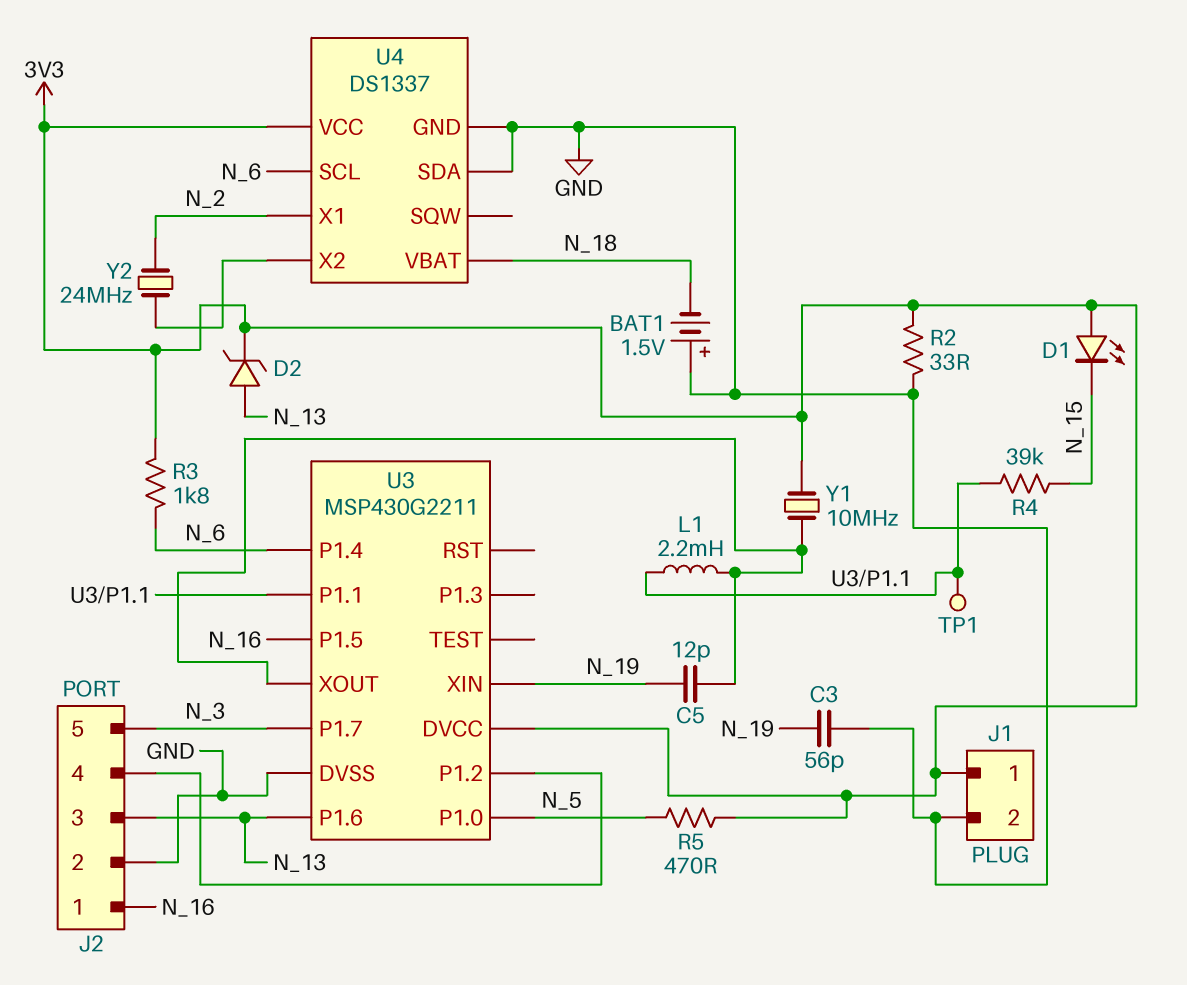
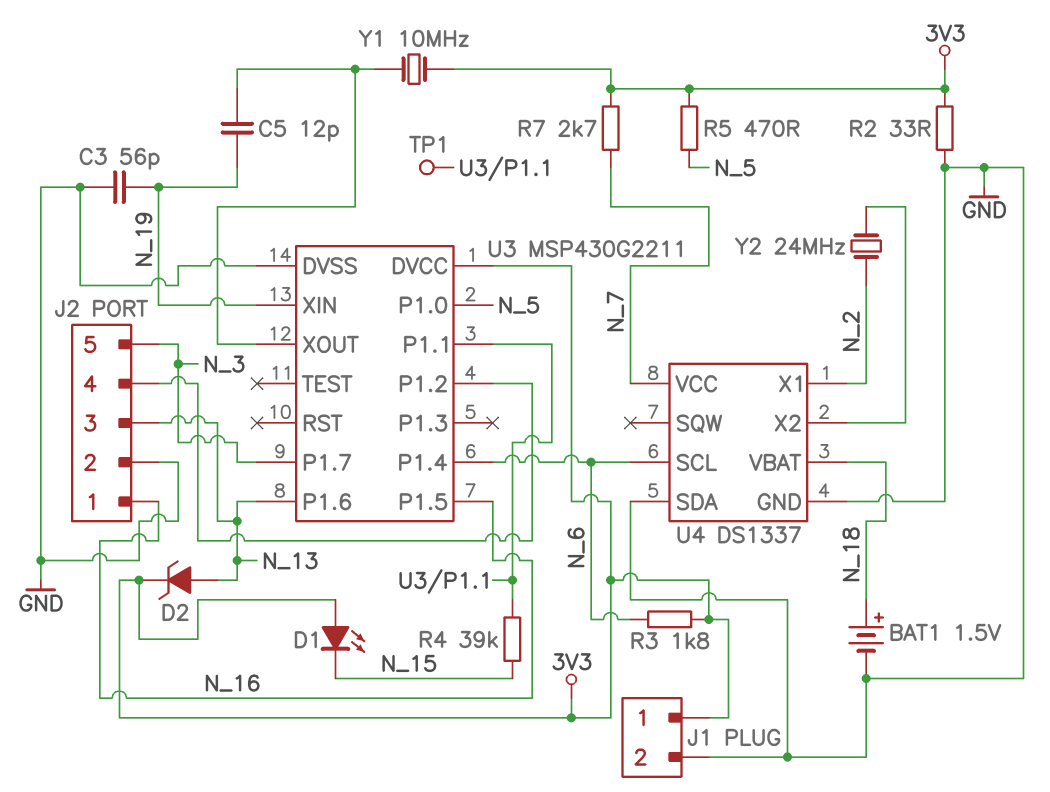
BAT1: 1.5V (plus GND, minus N_18) -> 1.5V (plus N_18, minus GND)
L1: 2.2mH (U3/P1.1, U3/XOUT) -> none
R7: none -> 2.7k (3V3, N_7)
U4 pin VCC: 3V3 -> N_7

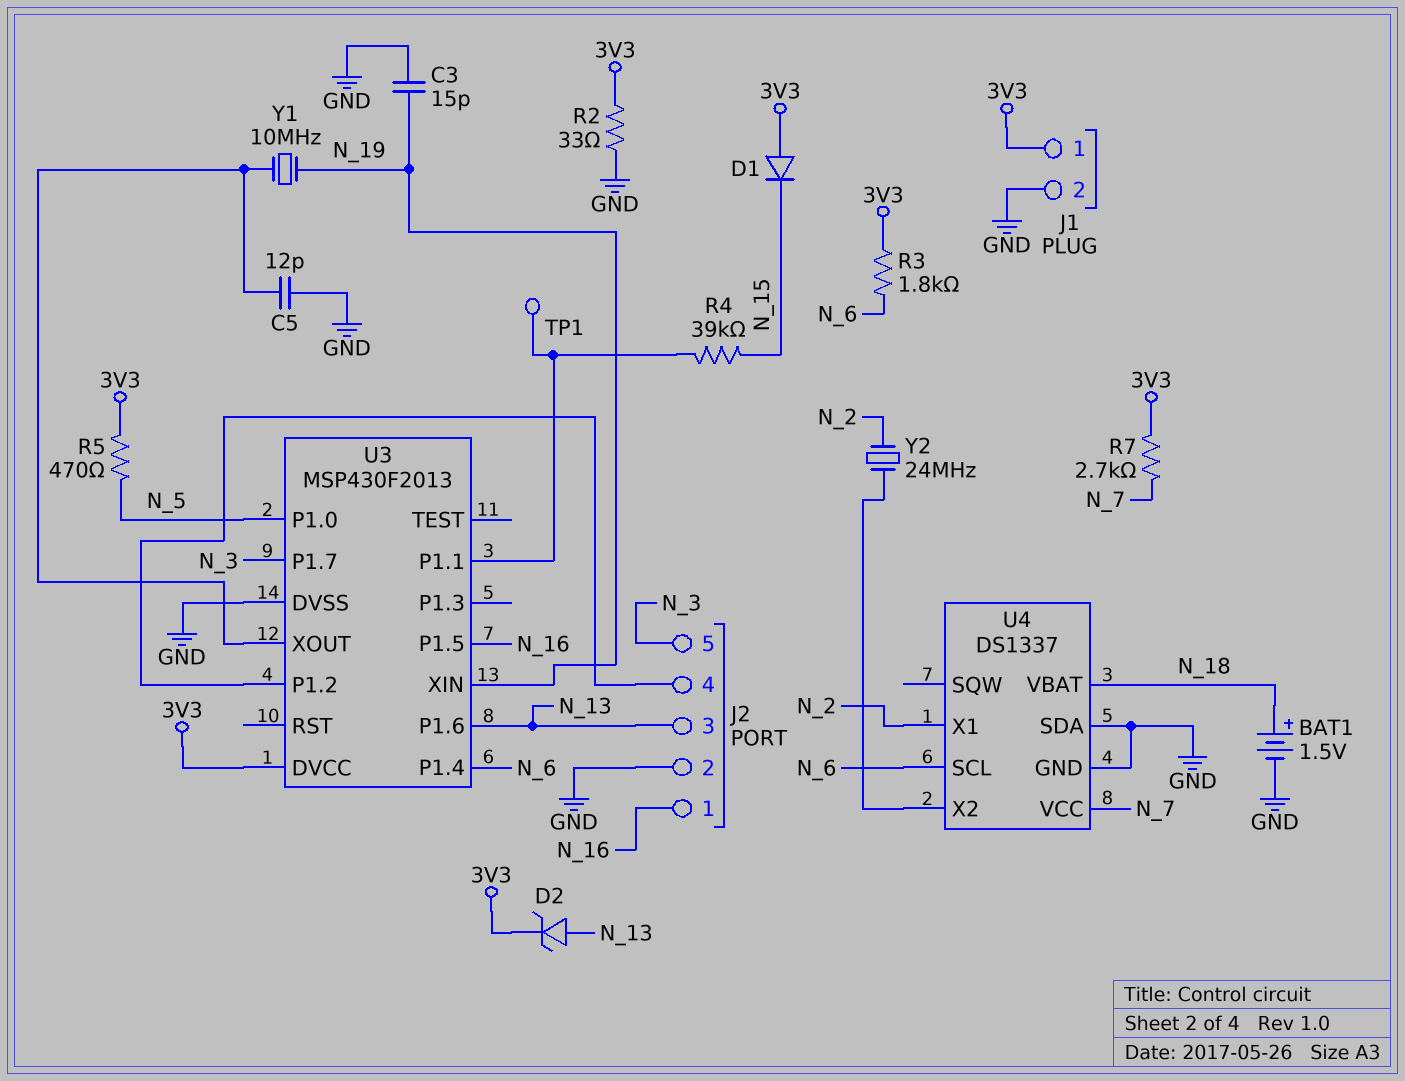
C3: 56pF (GND, N_19) -> 15pF (GND, N_19)
C5: 12pF (N_19, U3/XOUT) -> 12pF (GND, U3/XOUT)
D1: LED (A 3V3, K N_15) -> diode (A 3V3, K N_15)
U3: MSP430G2211 -> MSP430F2013
Y1: 10MHz (3V3, U3/XOUT) -> 10MHz (N_19, U3/XOUT)

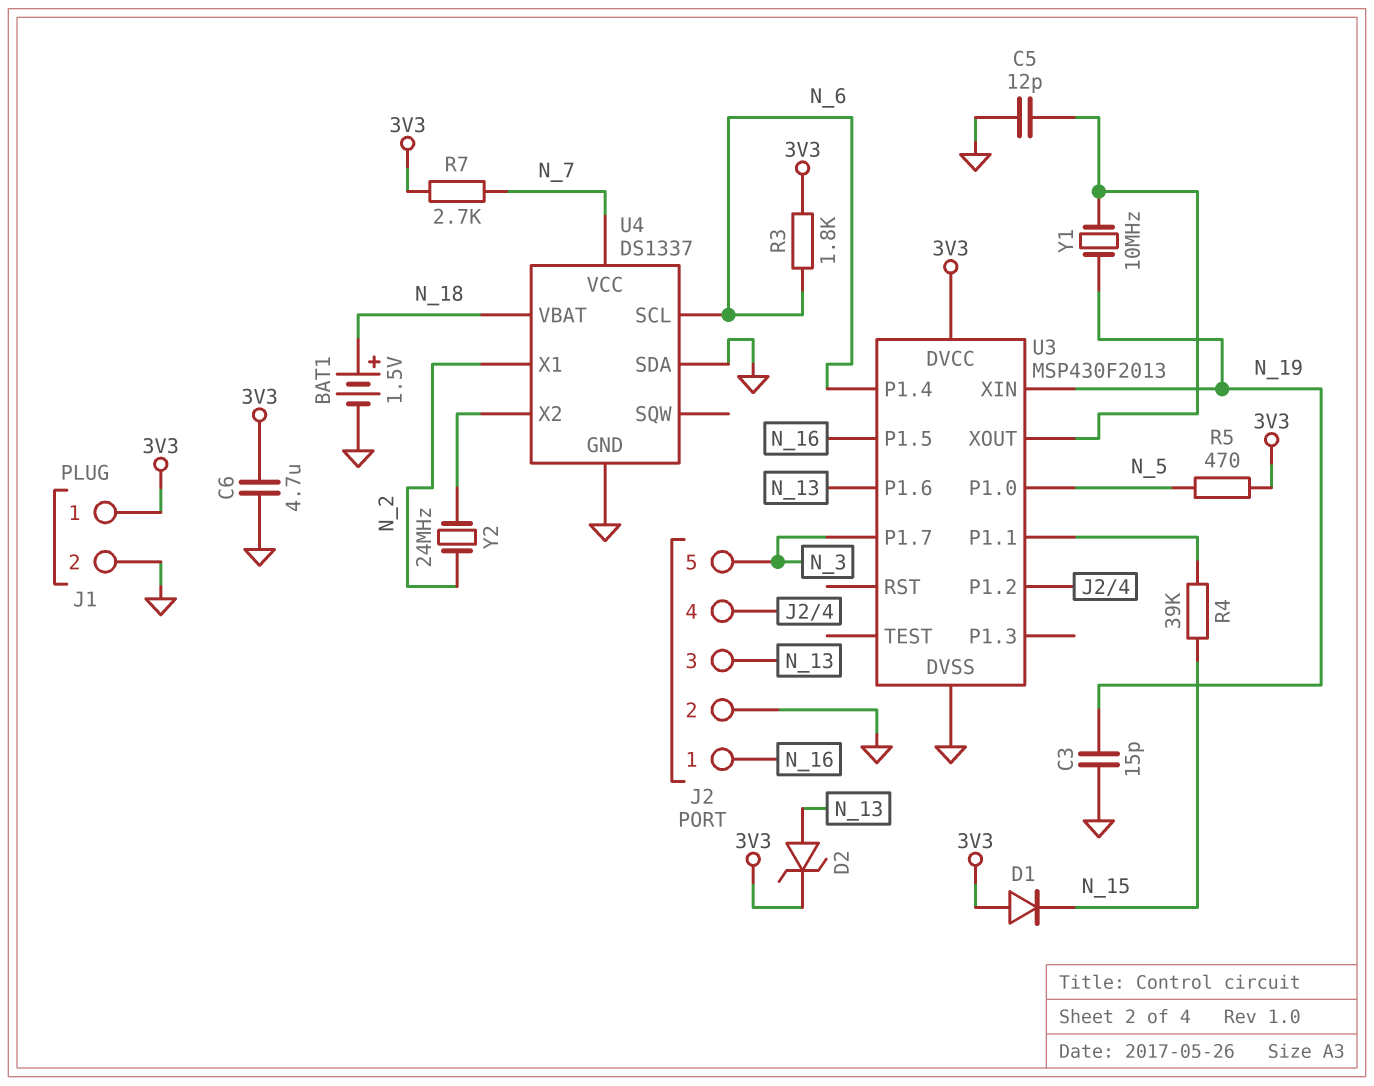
C6: none -> 4.7uF (3V3, GND)
R2: 33 (3V3, GND) -> none
TP1: test point (U3/P1.1) -> none

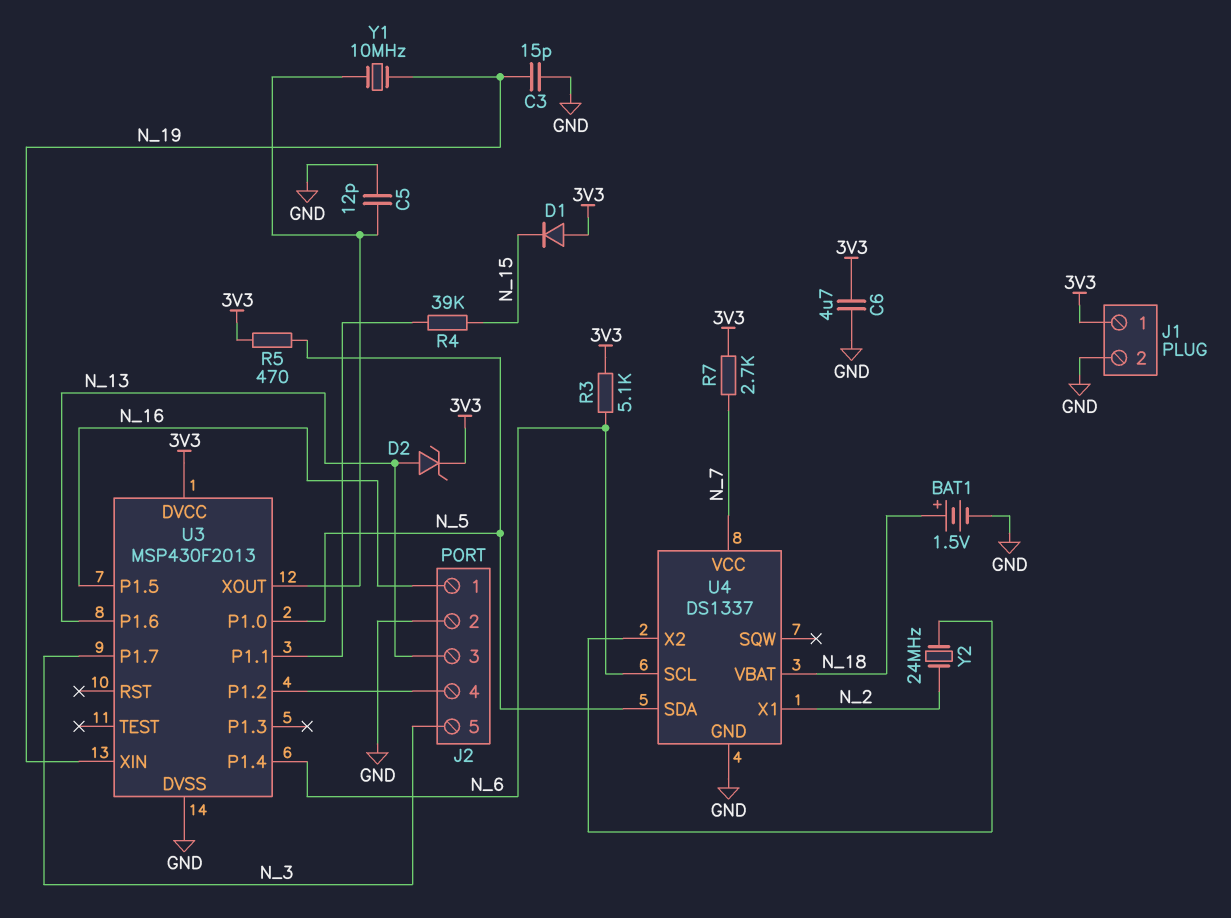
R3: 1.8k (3V3, N_6) -> 5.1k (3V3, N_6)
U4 pin SDA: GND -> N_5

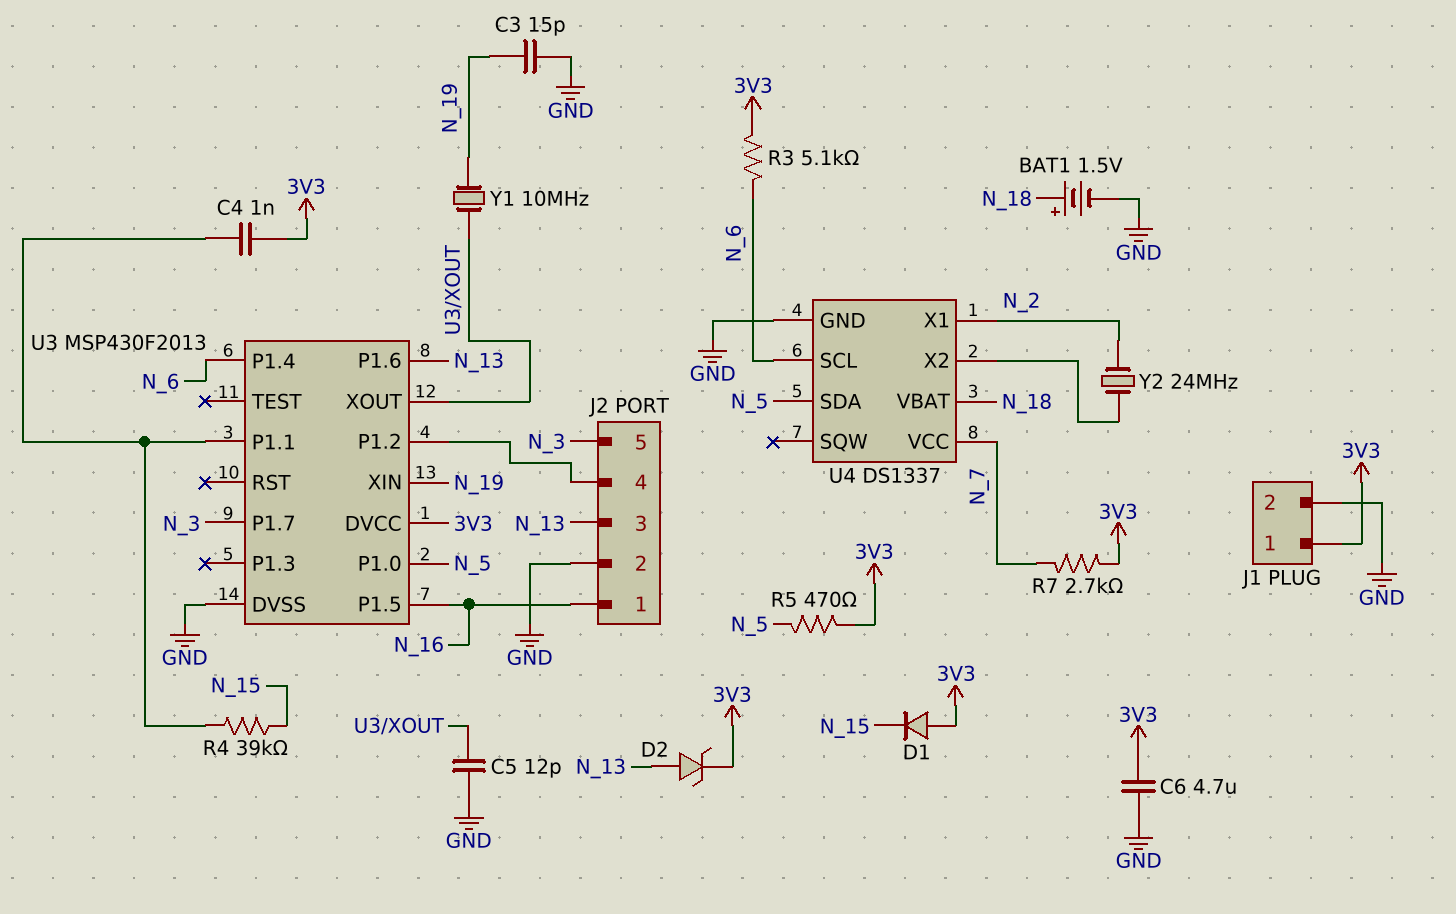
C4: none -> 1nF (3V3, U3/P1.1)

